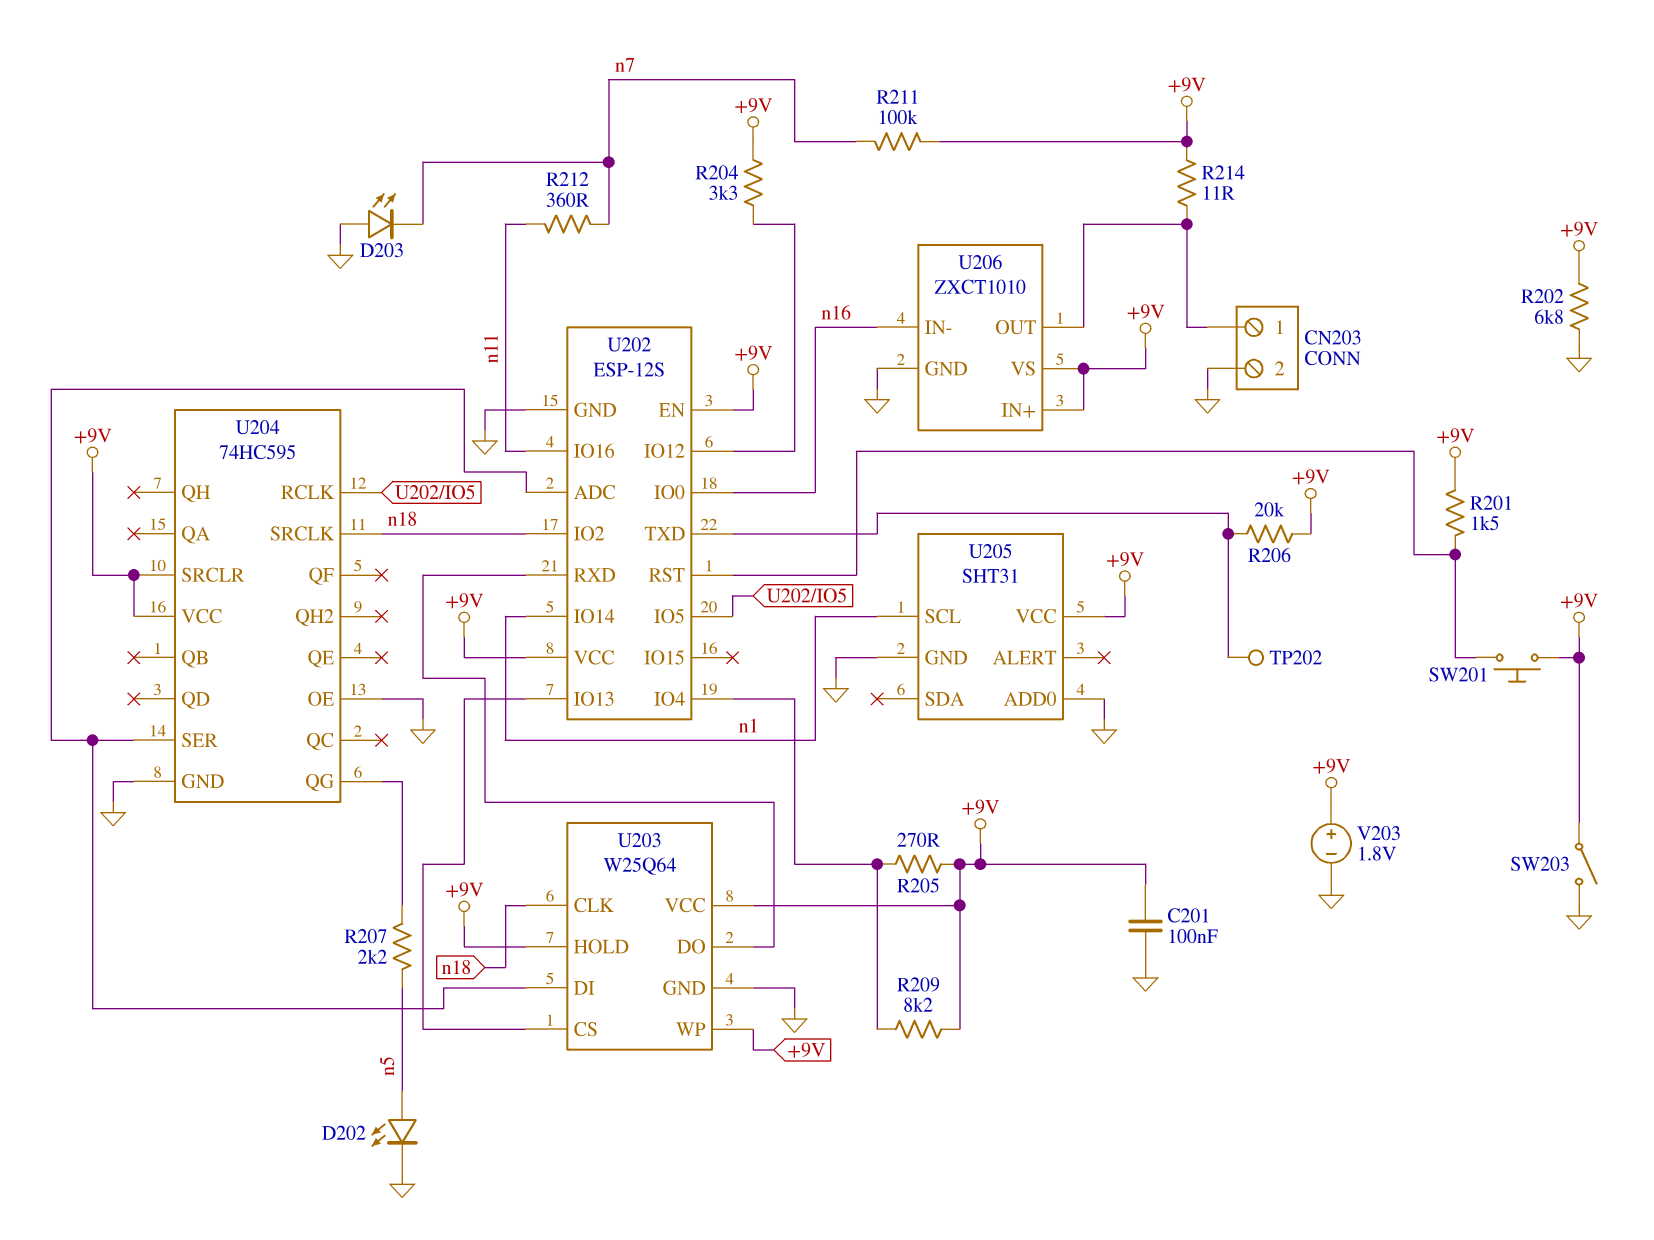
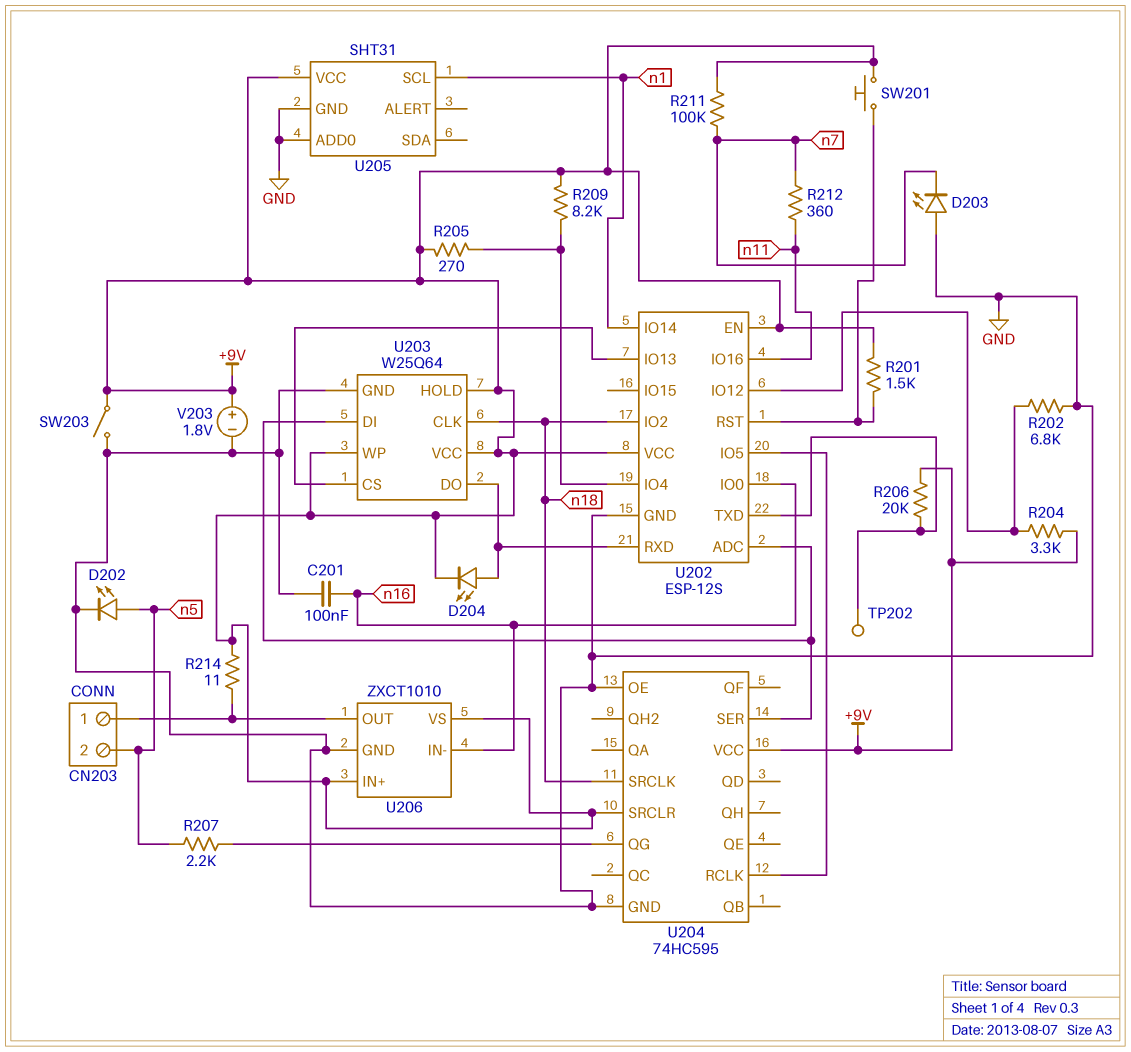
C201: 100nF (+9V, GND) -> 100nF (GND, n16)
CN203 pin 2: GND -> n5
D204: none -> LED (A U202/RXD, K +9V)
R202: 6.8k (+9V, GND) -> 6.8k (GND, U202/IO12)

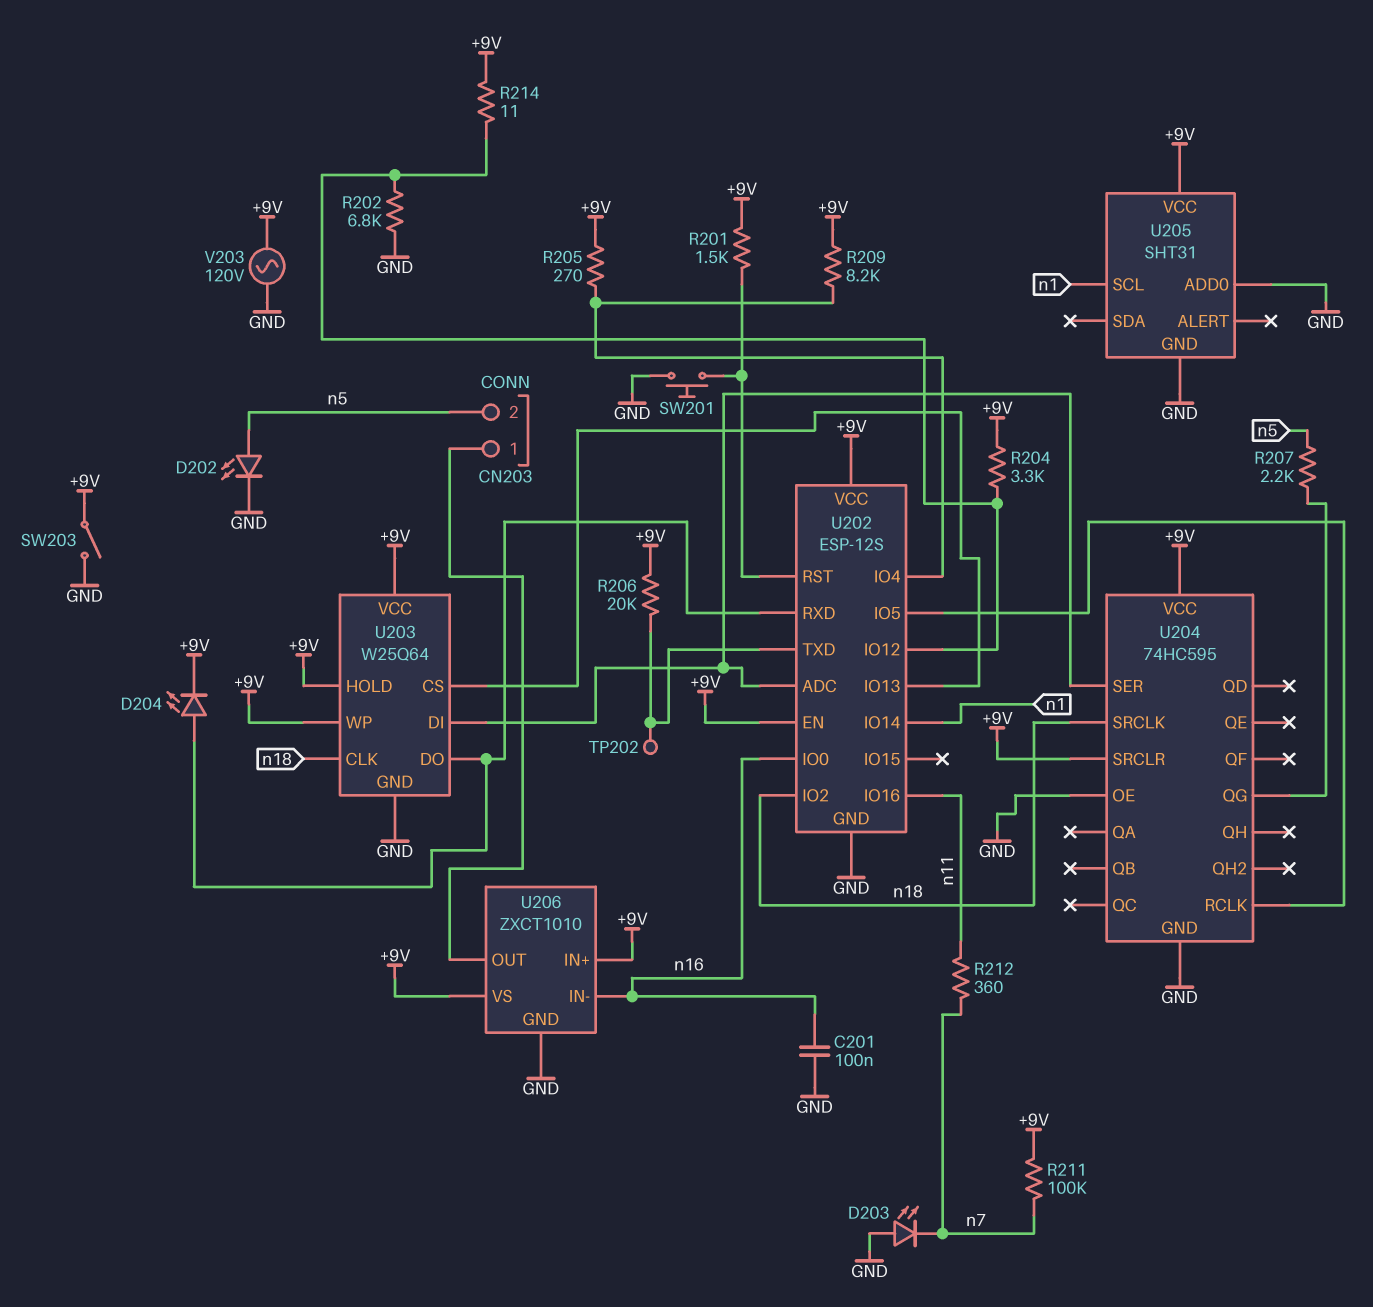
R214: 11 (+9V, CN203/1) -> 11 (+9V, U202/IO12)
SW201: button (+9V, U202/RST) -> button (GND, U202/RST)
V203: 1.8V (plus +9V, minus GND) -> AC 120V (+9V, GND)

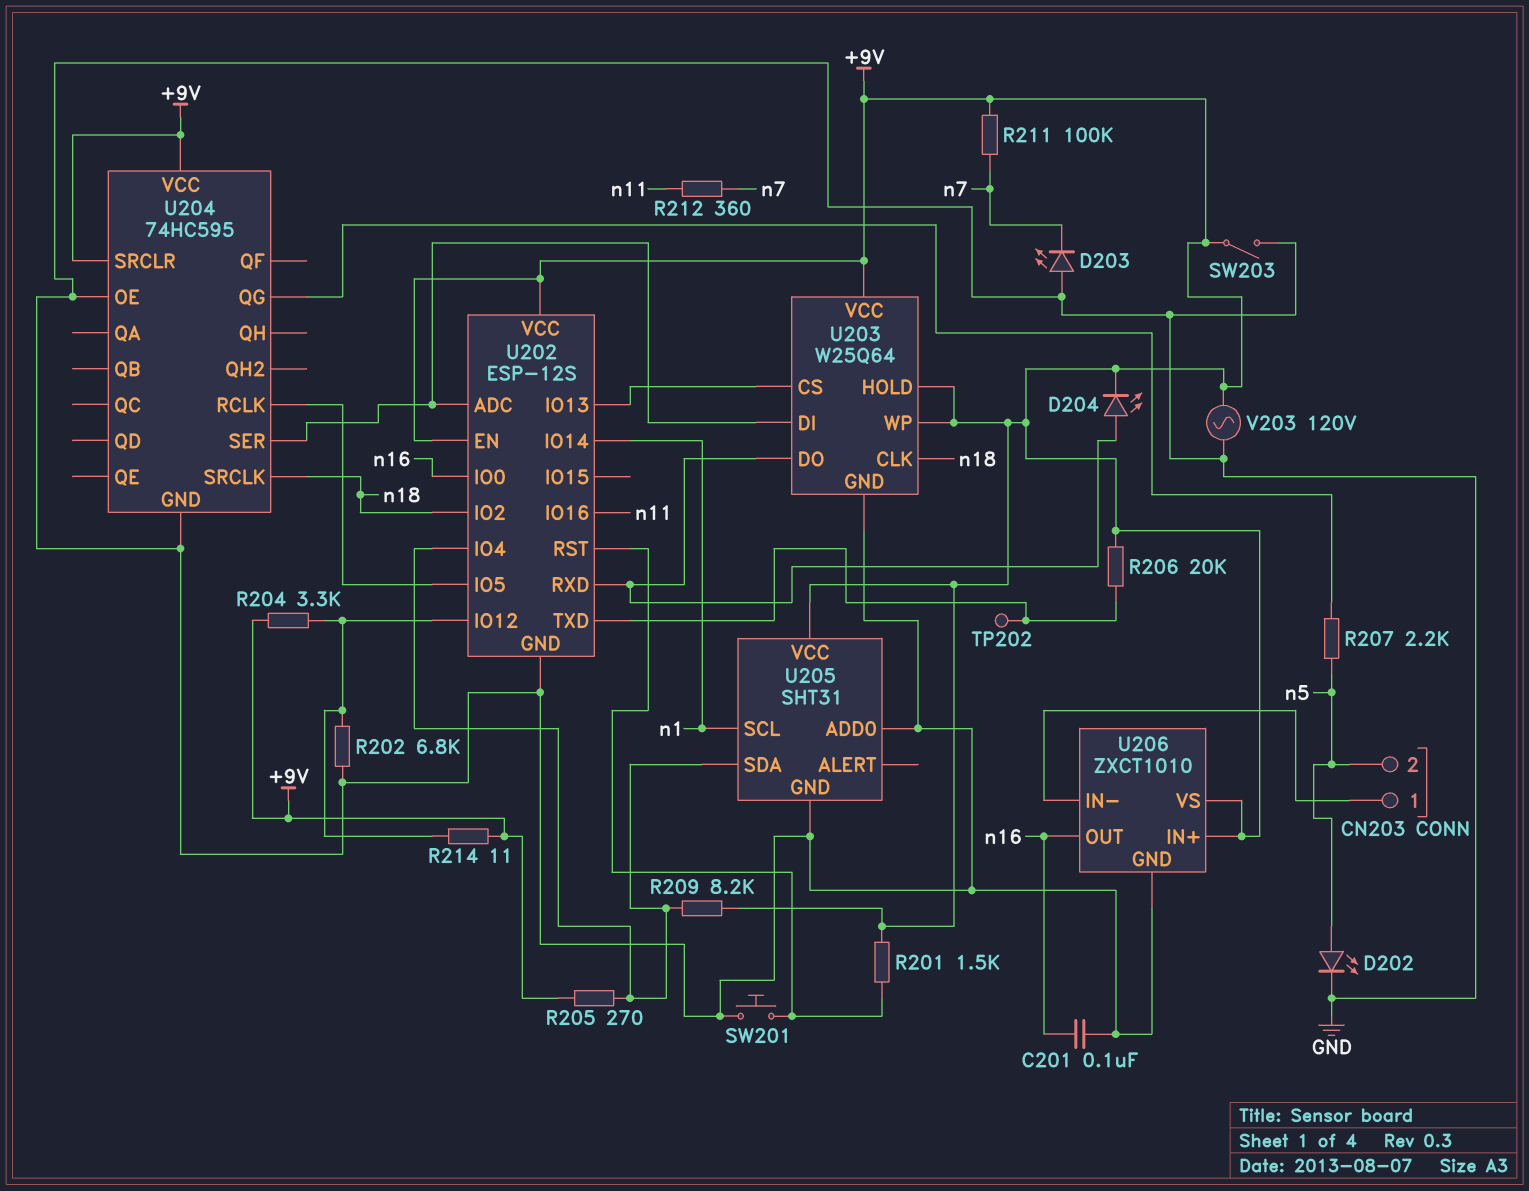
U205 pin SDA: none -> U202/IO4
U206 pin IN-: n16 -> CN203/1
U206 pin OUT: CN203/1 -> n16

